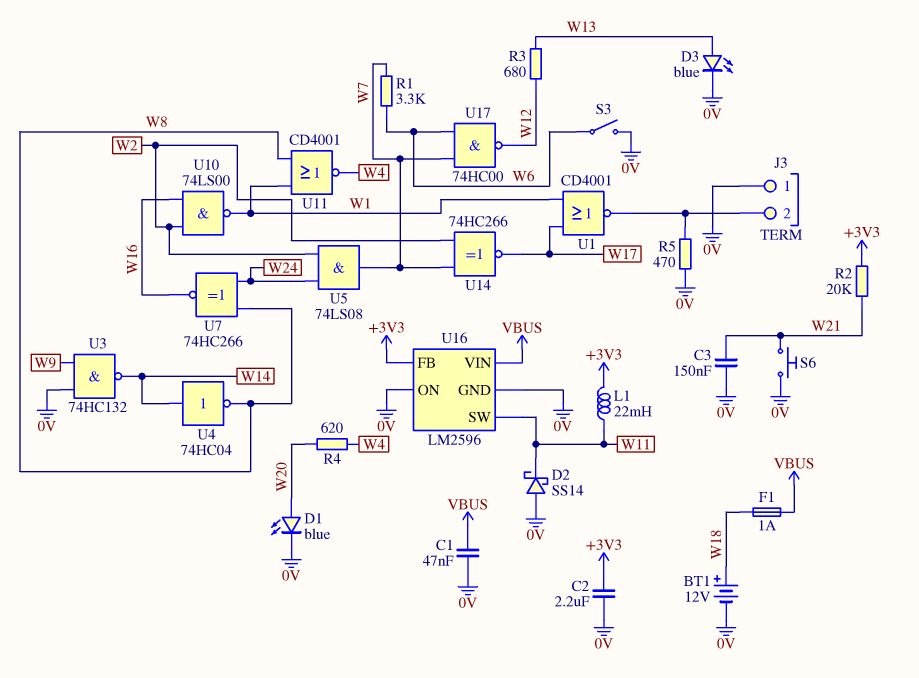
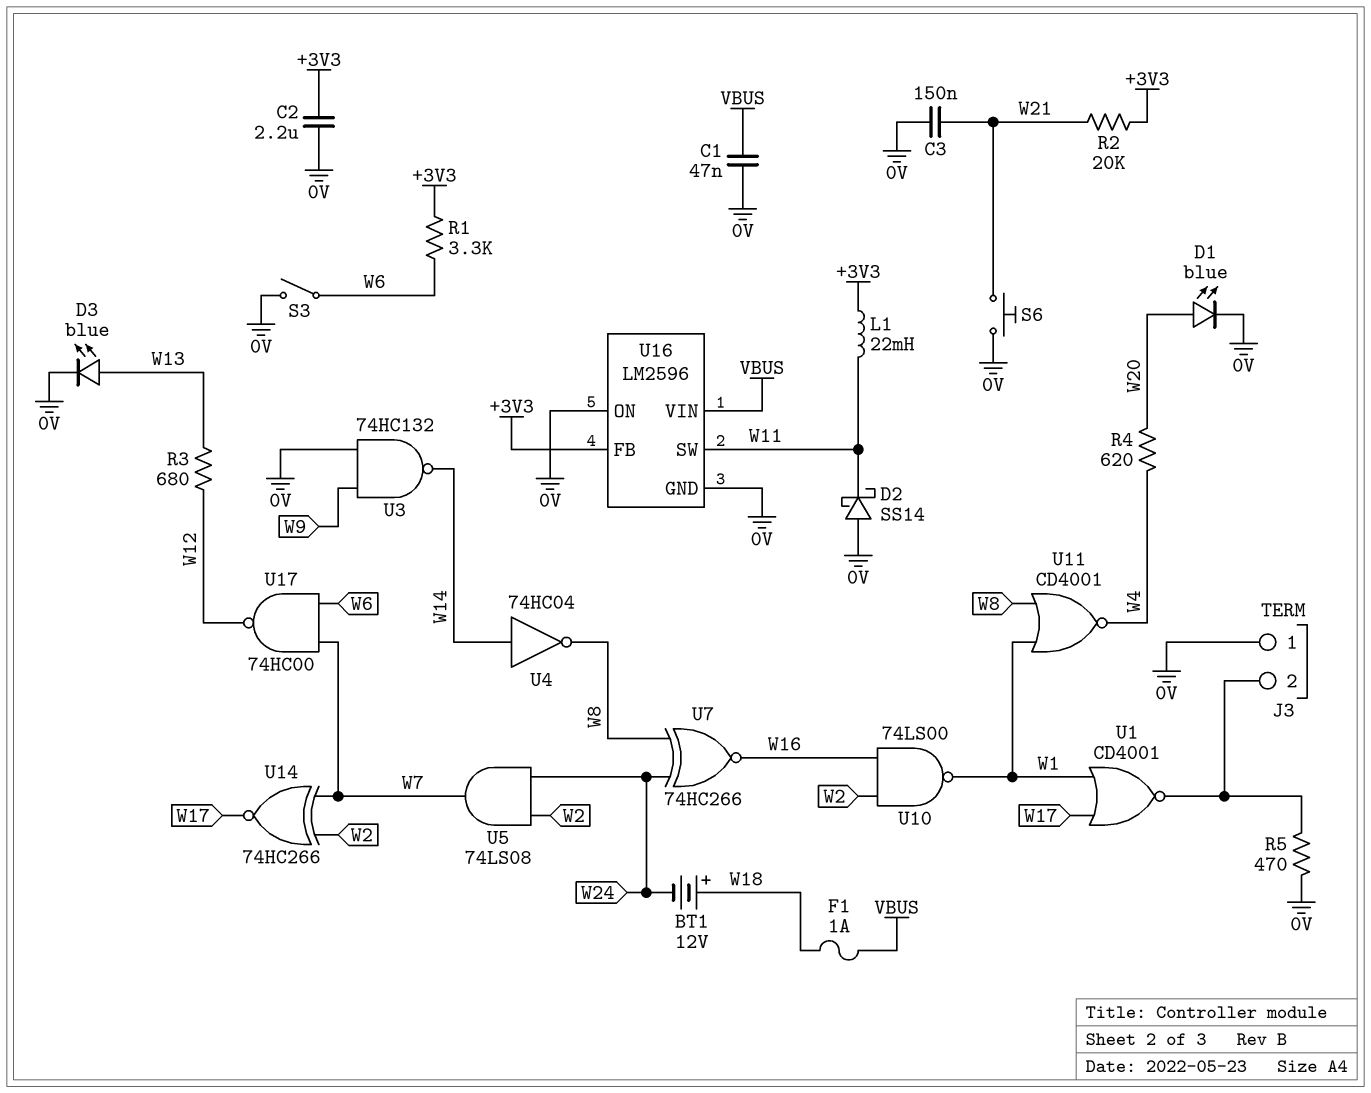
BT1: 12V (plus W18, minus 0V) -> 12V (plus W18, minus W24)
R1: 3.3k (W6, W7) -> 3.3k (+3V3, W6)

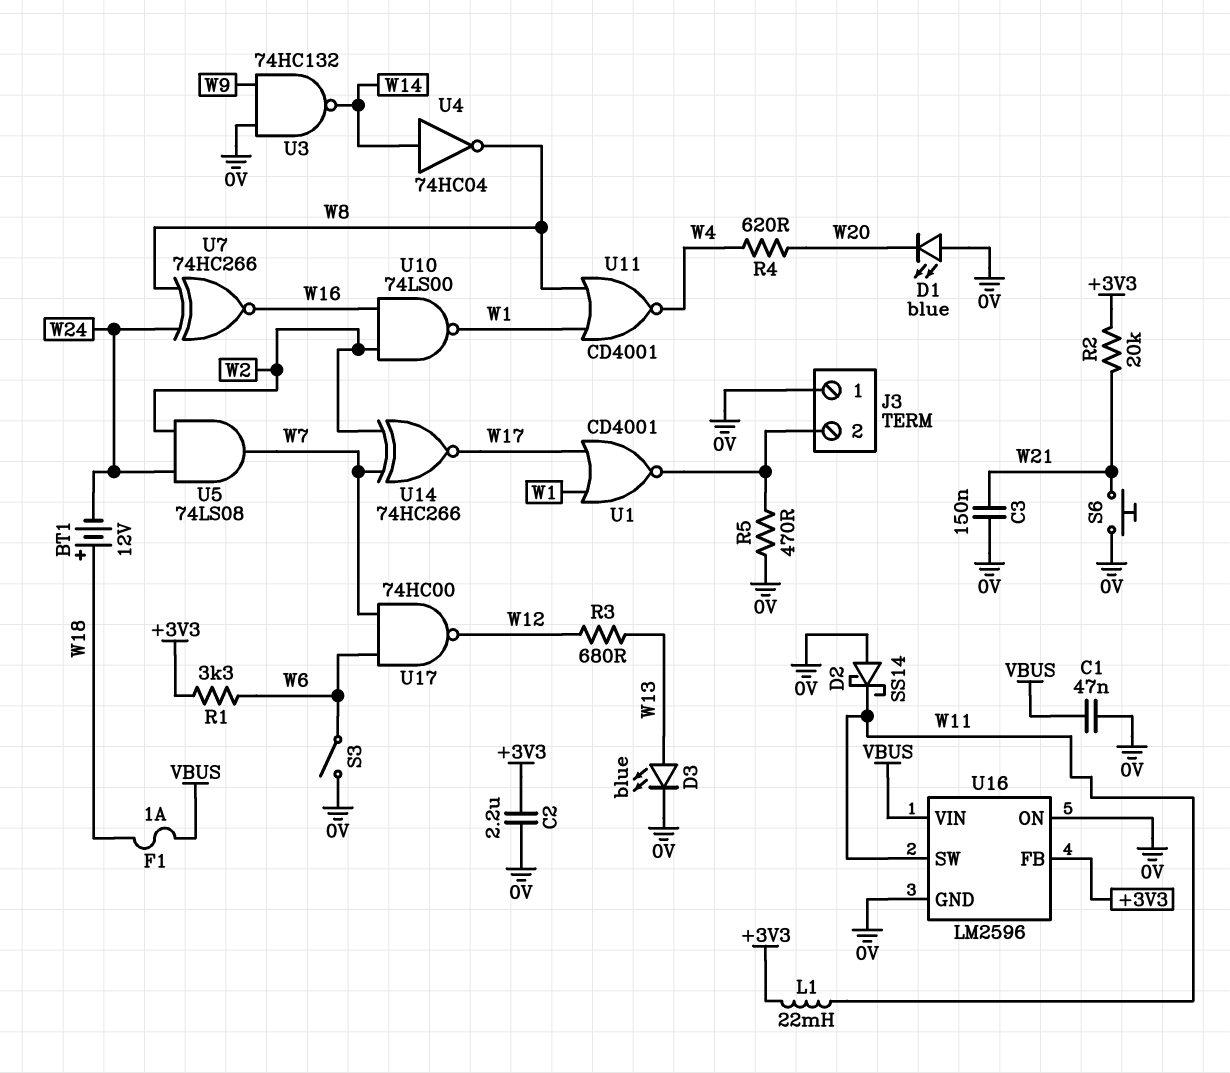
D1: LED blue (A W20, K 0V) -> LED blue (A 0V, K W20)

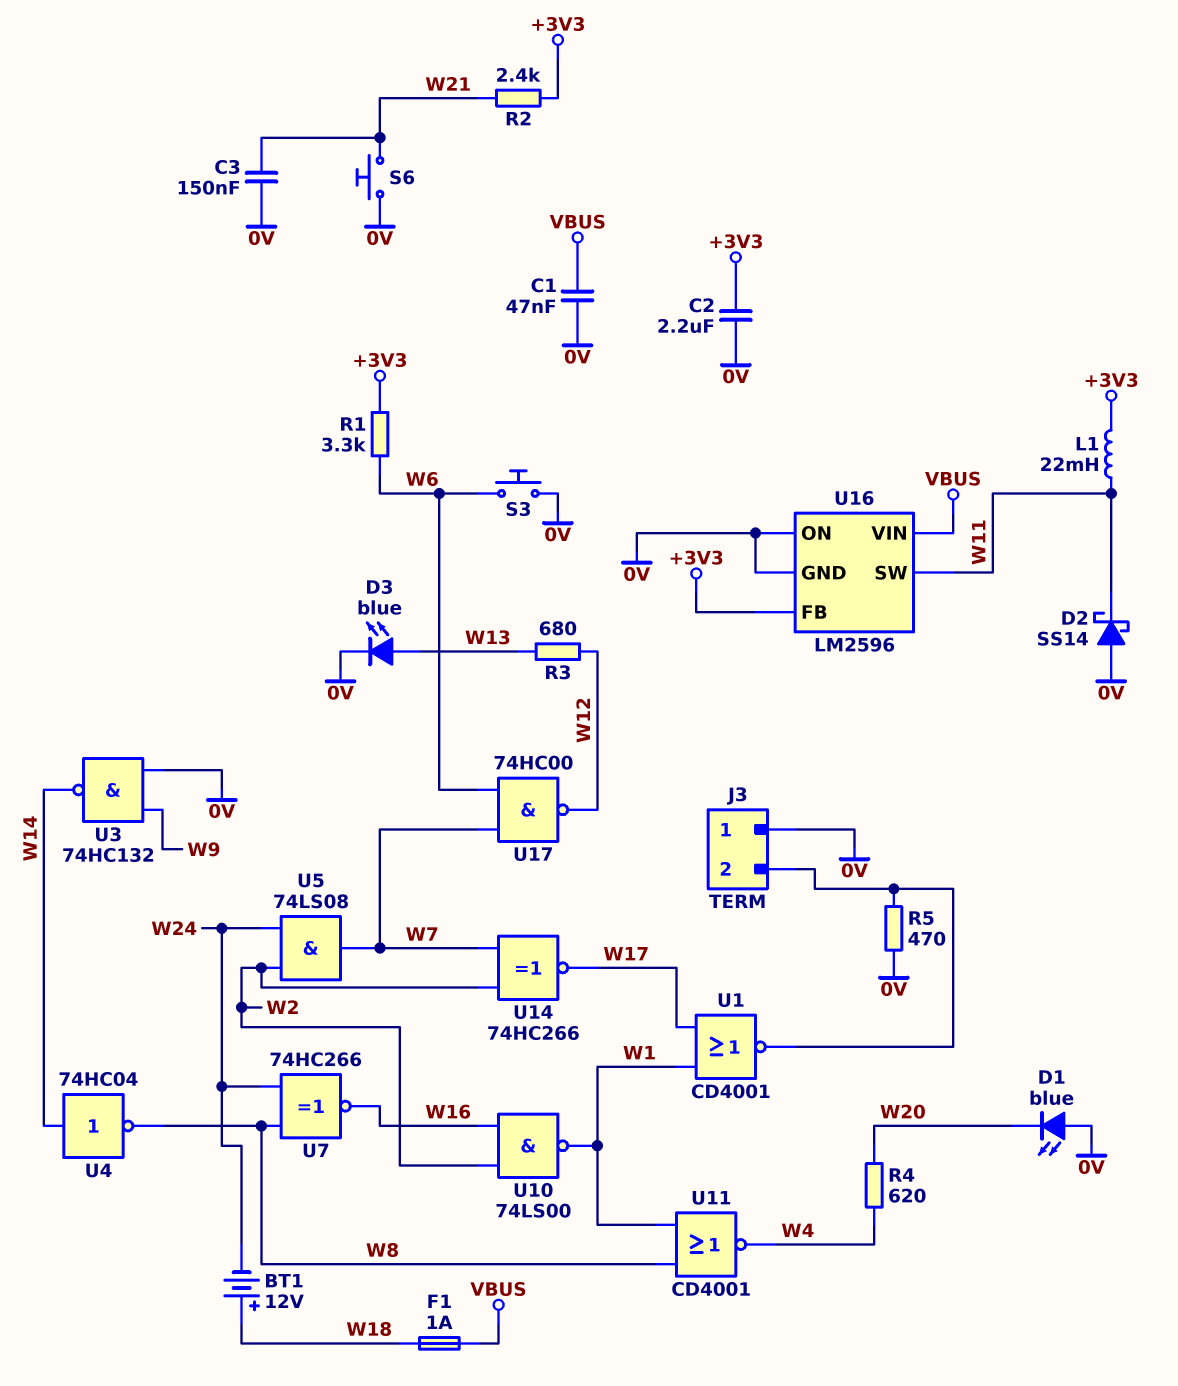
R2: 20k (+3V3, W21) -> 2.4k (+3V3, W21)
S3: switch (0V, W6) -> button (0V, W6)

